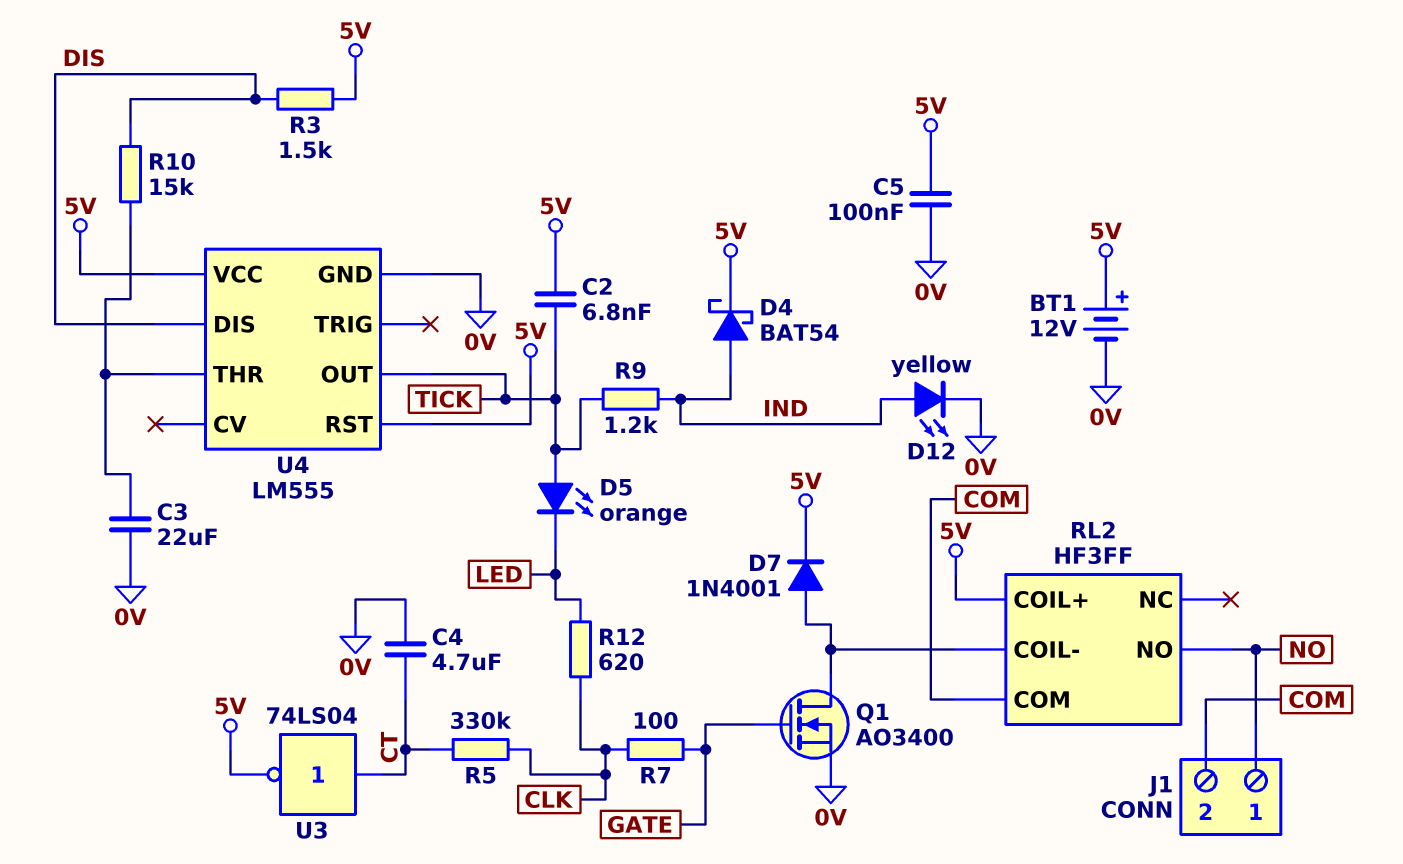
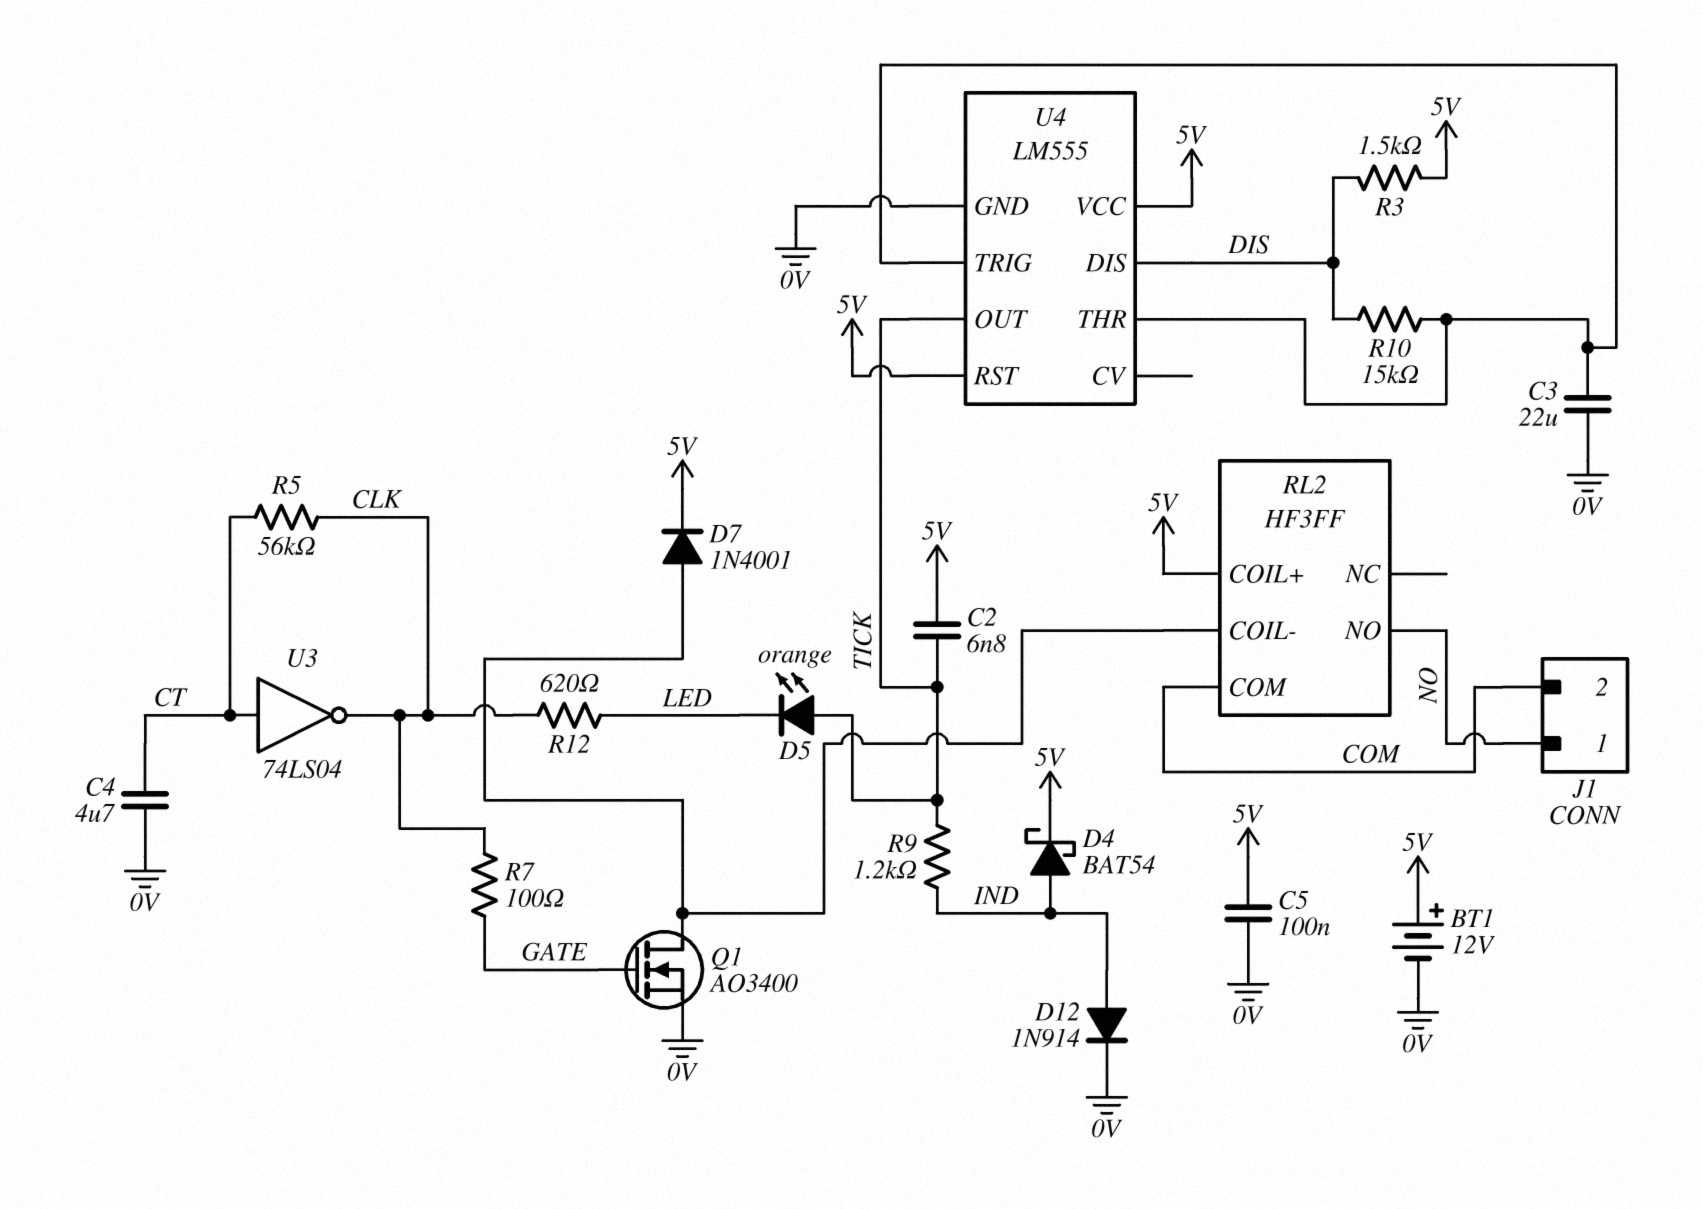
D12: LED yellow (A IND, K 0V) -> diode 1N914 (A IND, K 0V)
R5: 330k (CLK, CT) -> 56k (CLK, CT)
U3: NOT 74LS04 (in CT, out 5V) -> NOT 74LS04 (in CT, out CLK)
U4 pin TRIG: none -> U4/THR

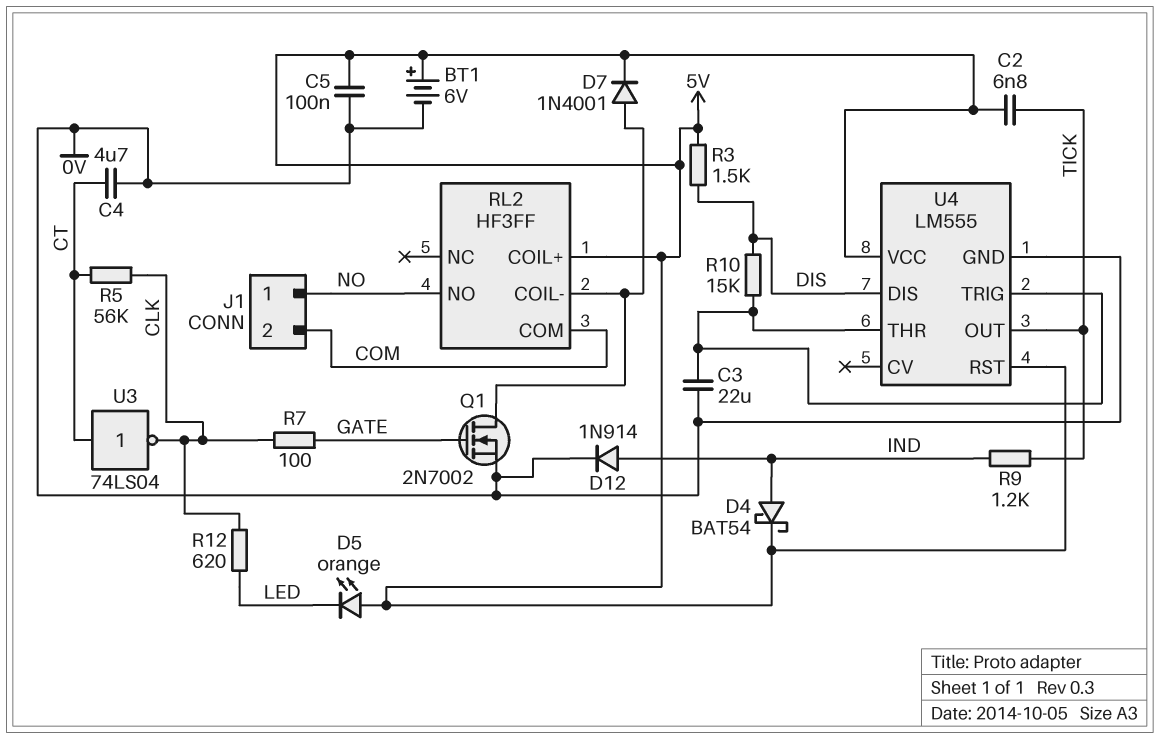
BT1: 12V (plus 5V, minus 0V) -> 6V (plus 5V, minus 0V)
D5: LED orange (A TICK, K LED) -> LED orange (A 5V, K LED)
Q1: NMOS AO3400 (G GATE, D RL2/COIL-, S 0V) -> NMOS 2N7002 (G GATE, D RL2/COIL-, S 0V)

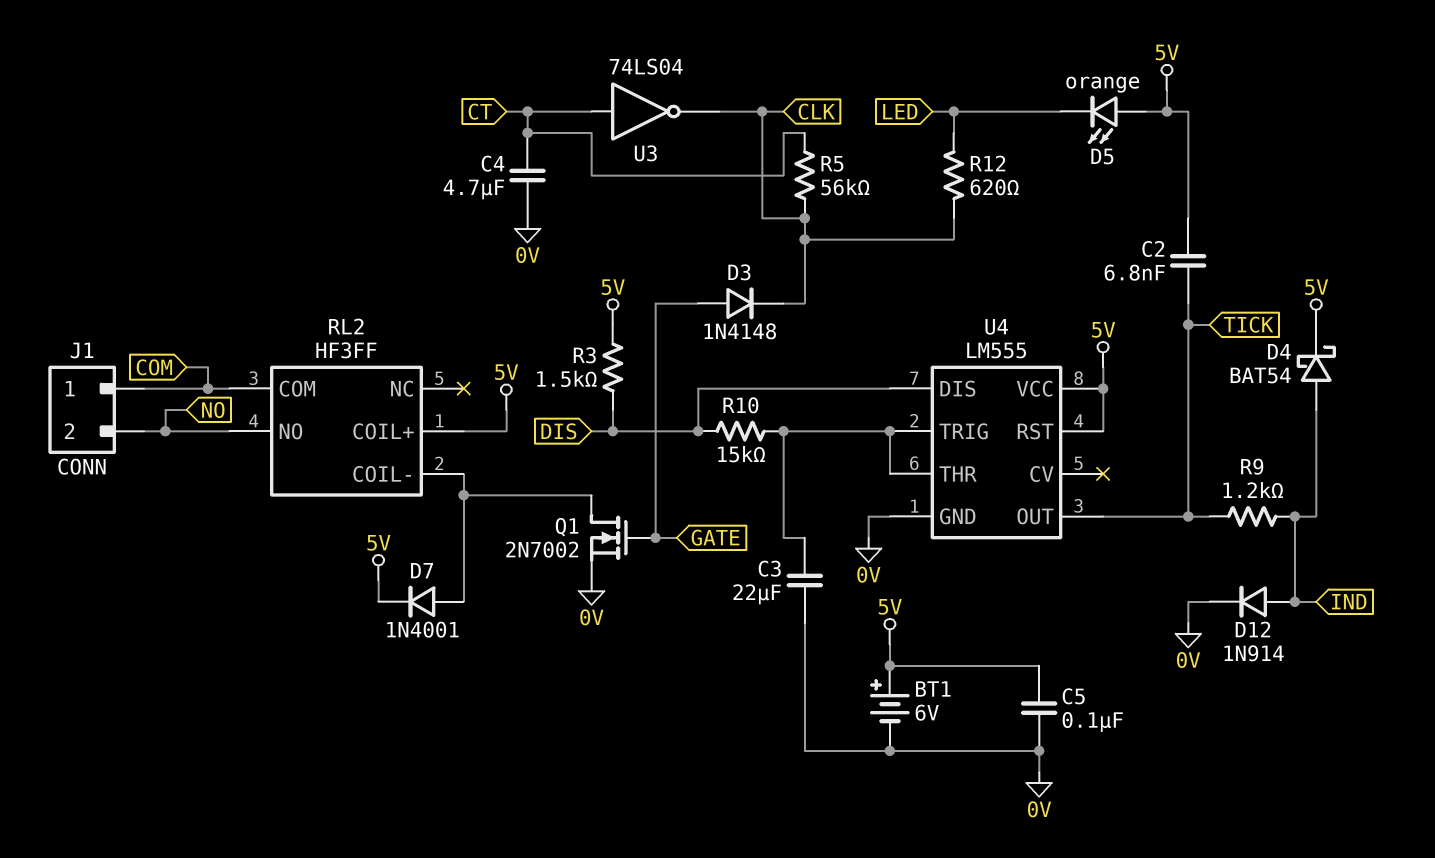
D3: none -> diode 1N4148 (A GATE, K CLK)
J1 pin 1: NO -> COM
J1 pin 2: COM -> NO
R7: 100 (CLK, GATE) -> none

